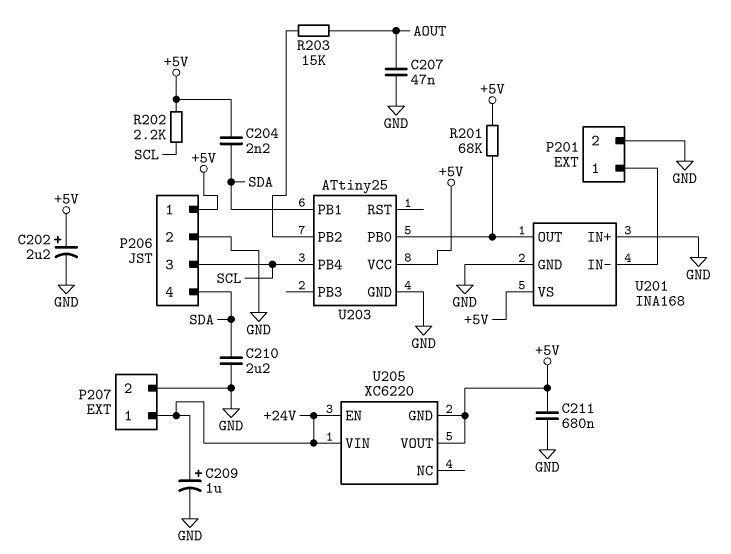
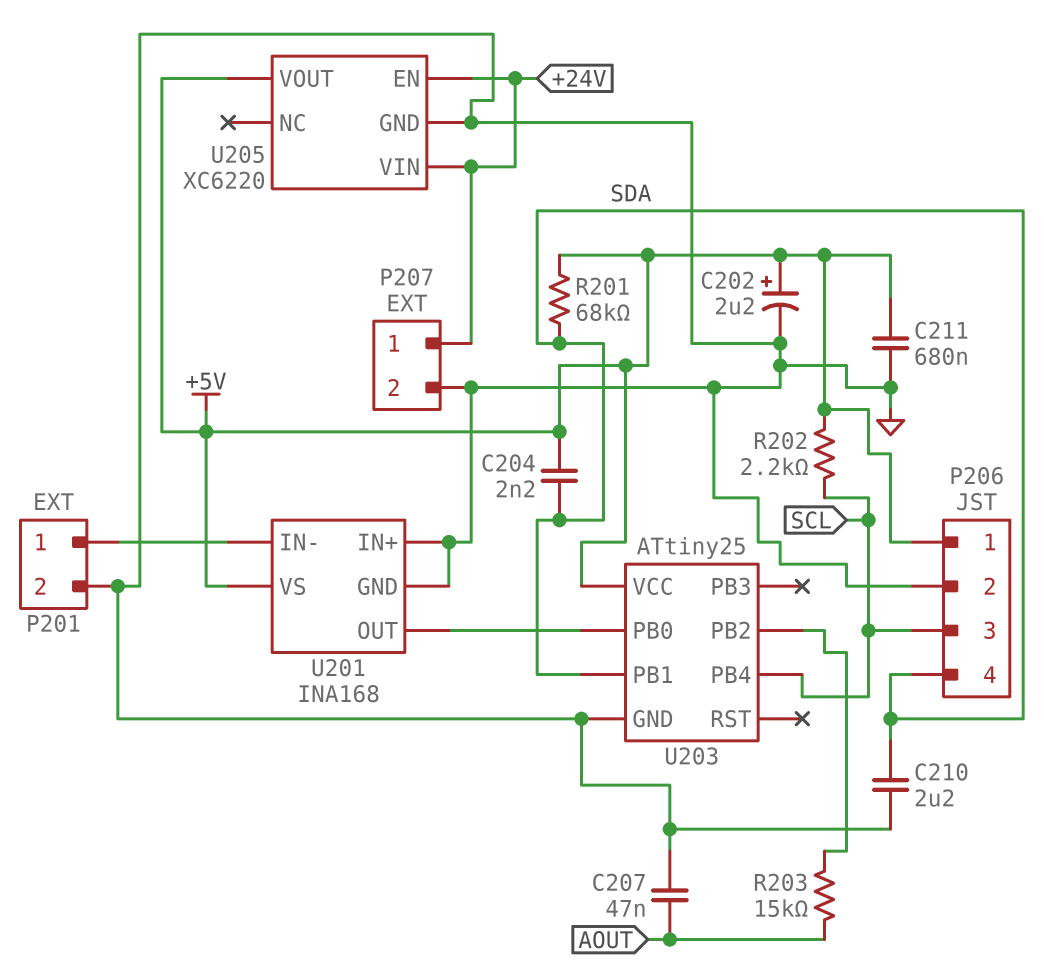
C209: 1uF (plus +24V, minus GND) -> none
R201: 68k (+5V, U201/OUT) -> 68k (+5V, SDA)
U205 pin GND: +5V -> GND

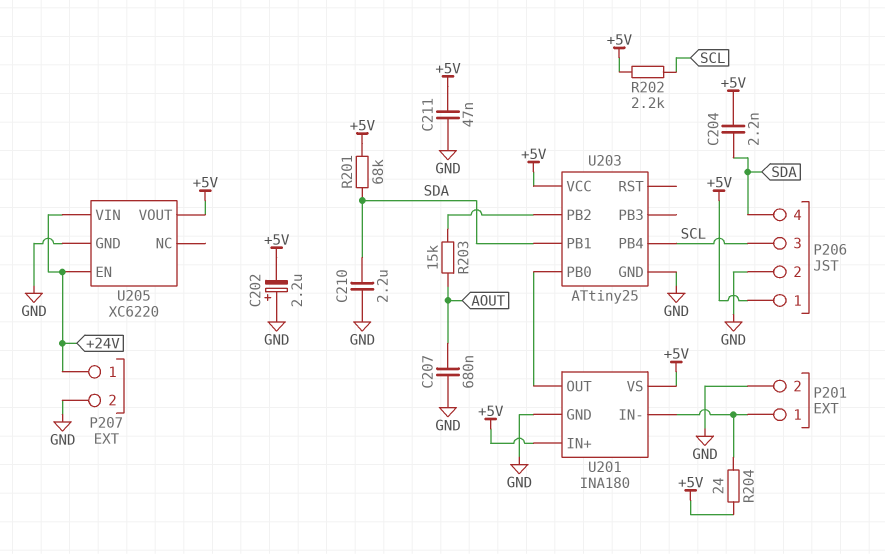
C202: 2.2uF (plus +5V, minus GND) -> 2.2uF (plus GND, minus +5V)
C207: 47nF (AOUT, GND) -> 680nF (AOUT, GND)
C211: 680nF (+5V, GND) -> 47nF (+5V, GND)
R204: none -> 24 (+5V, P201/1)
U201: INA168 -> INA180
U201 pin IN+: GND -> +5V

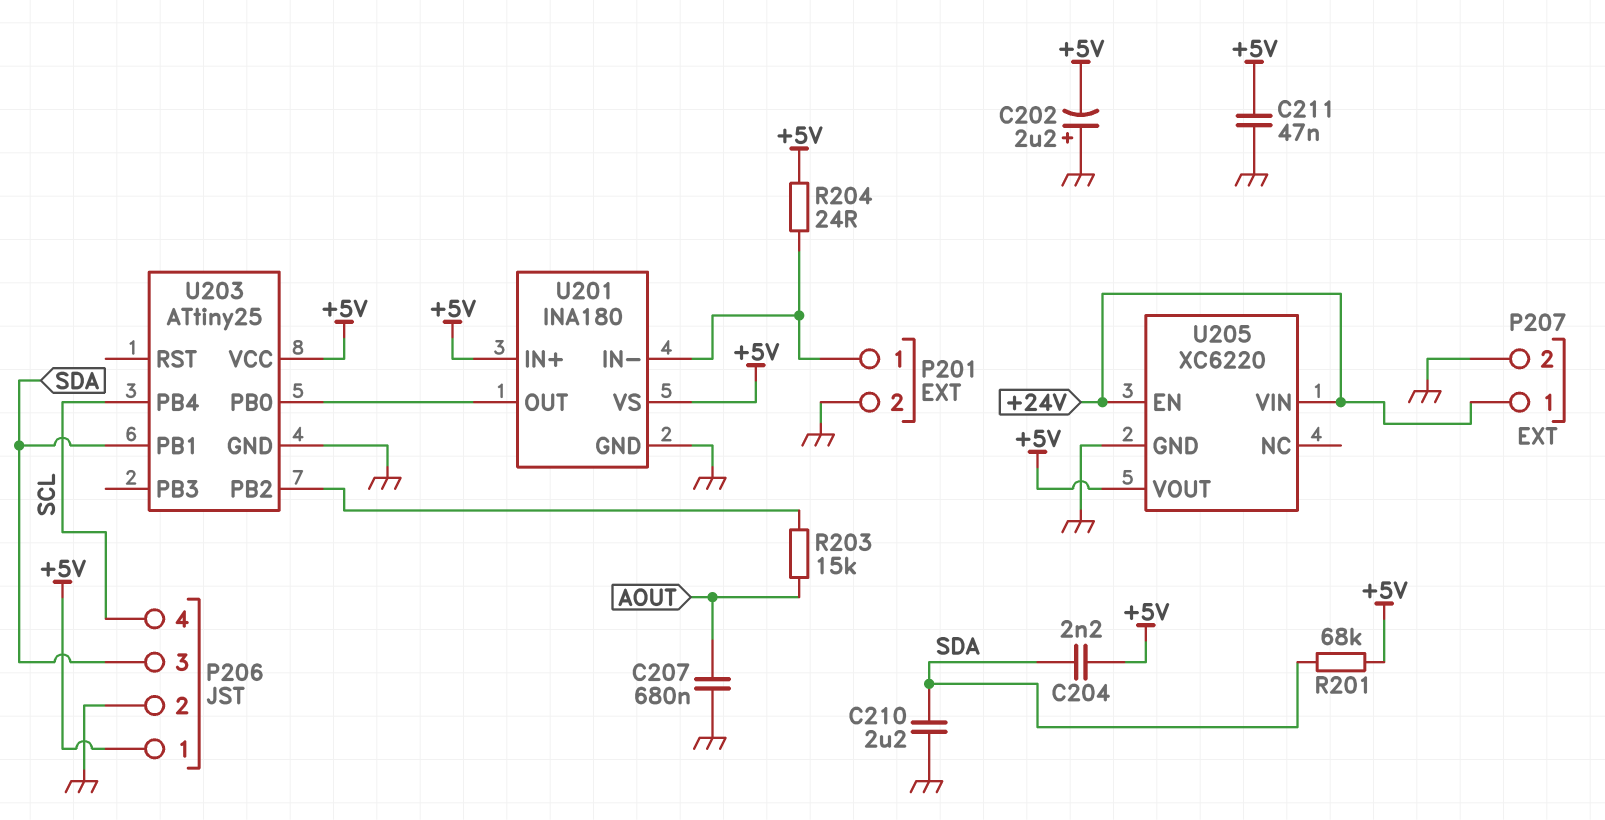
P206 pin 3: SCL -> SDA
P206 pin 4: SDA -> SCL
R202: 2.2k (+5V, SCL) -> none

